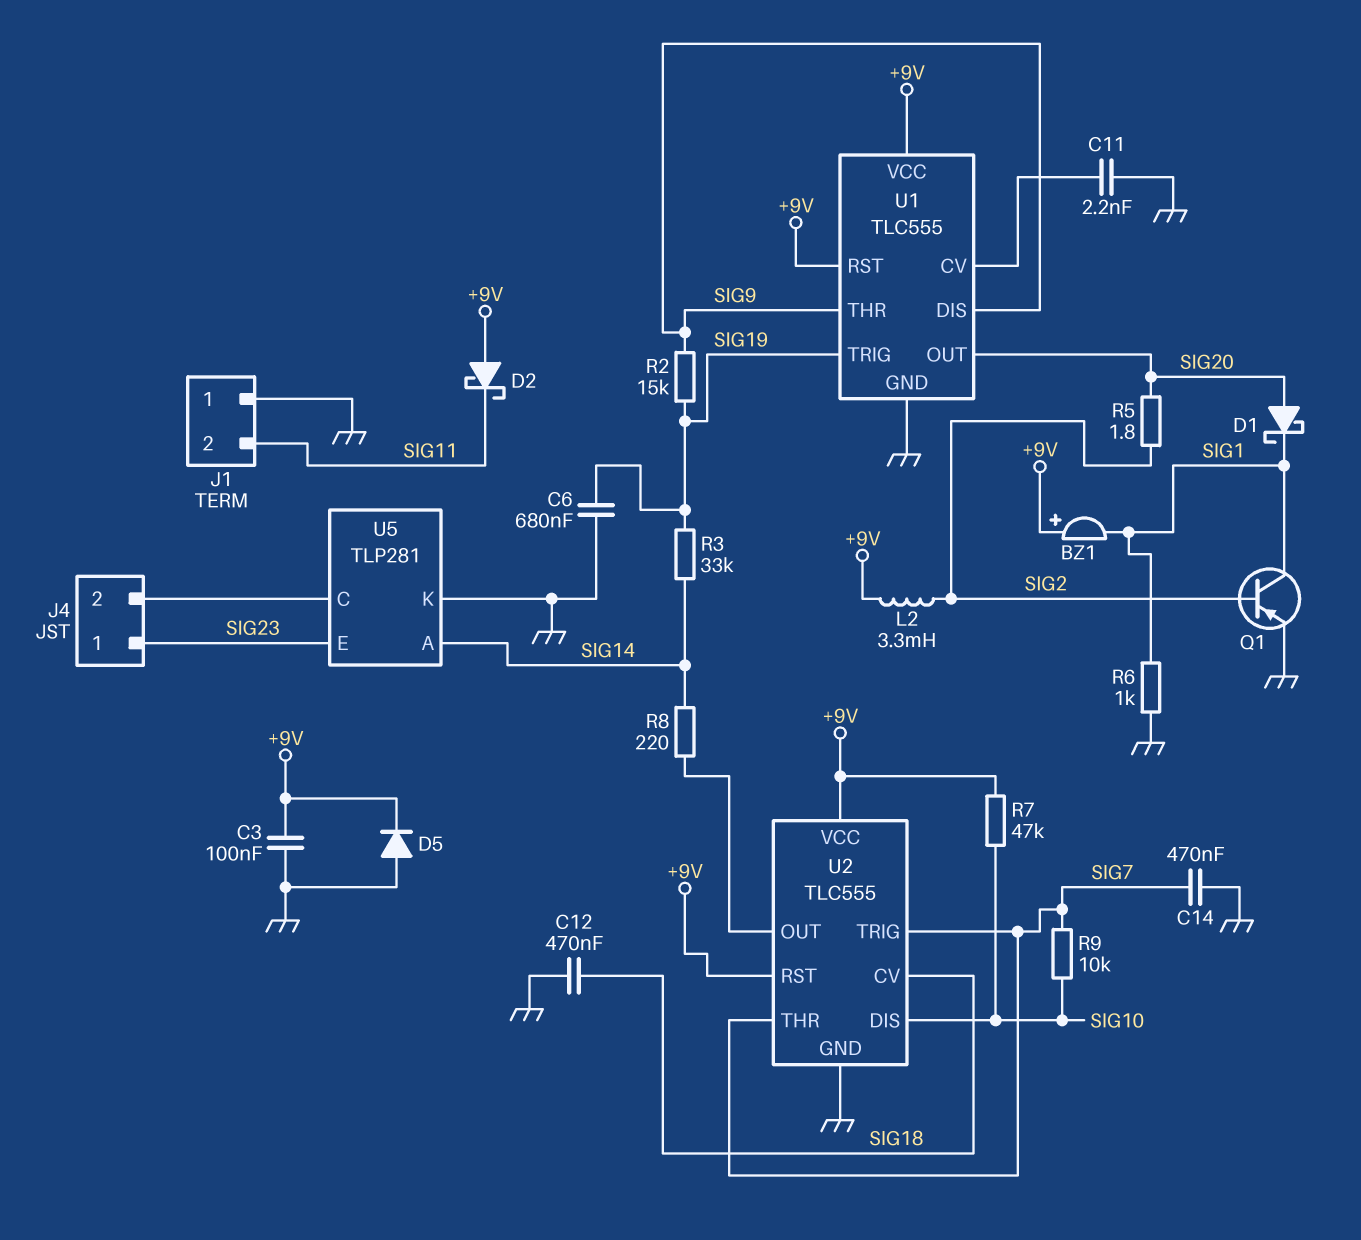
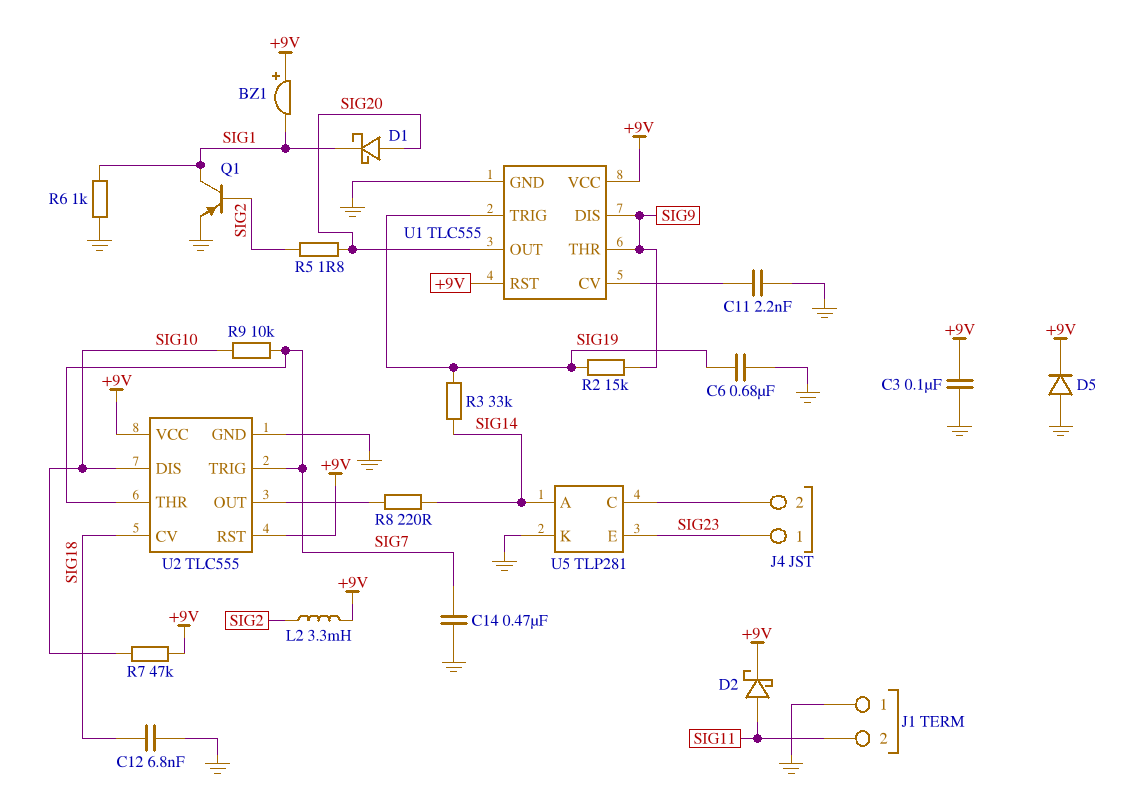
C12: 470nF (GND, SIG18) -> 6.8nF (GND, SIG18)
D2: schottky (A +9V, K SIG11) -> schottky (A SIG11, K +9V)

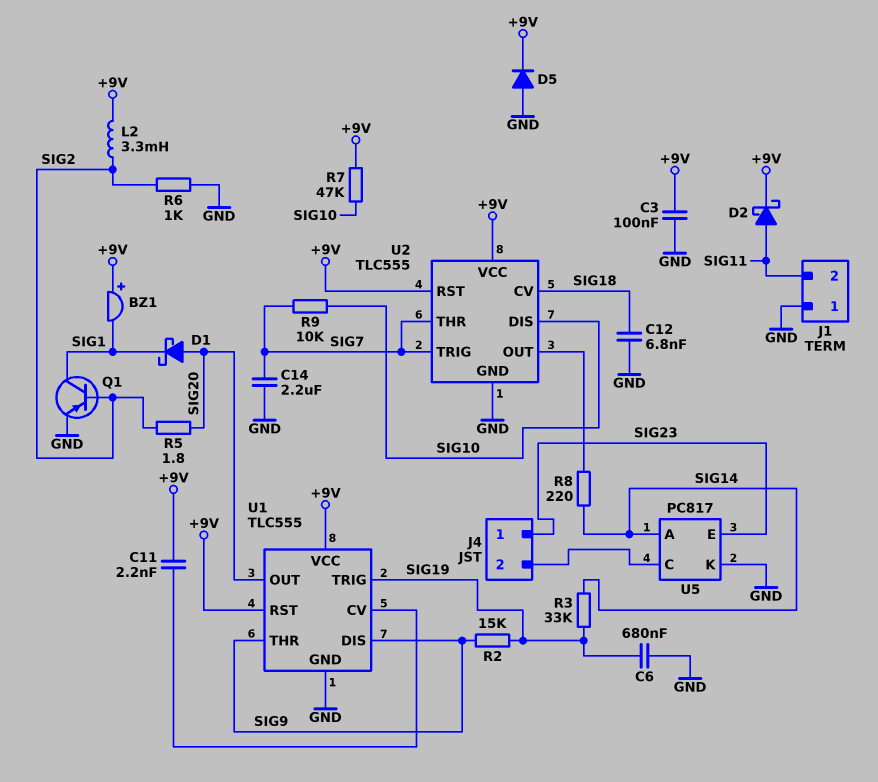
C11: 2.2nF (GND, U1/CV) -> 2.2nF (+9V, U1/CV)
C14: 470nF (GND, SIG7) -> 2.2uF (GND, SIG7)
R6: 1k (GND, SIG1) -> 1k (GND, SIG2)
U5: TLP281 -> PC817

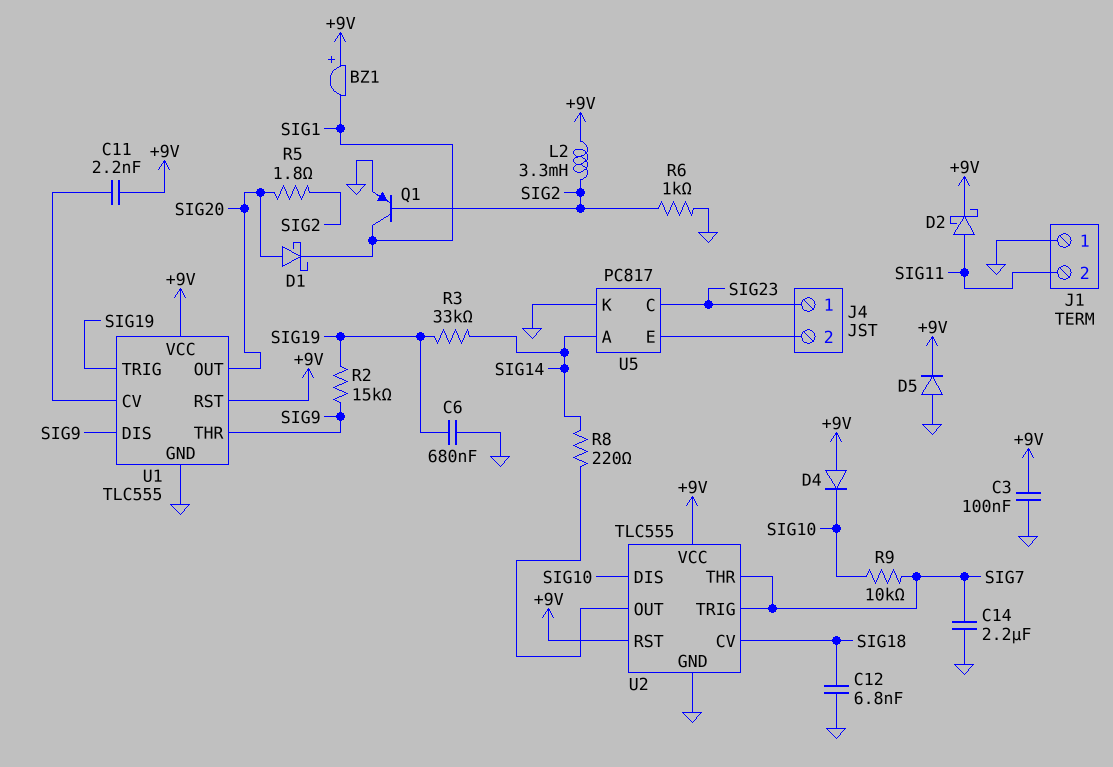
D4: none -> diode (A +9V, K SIG10)
R7: 47k (+9V, SIG10) -> none
U5 pin C: J4/2 -> SIG23
U5 pin E: SIG23 -> J4/2

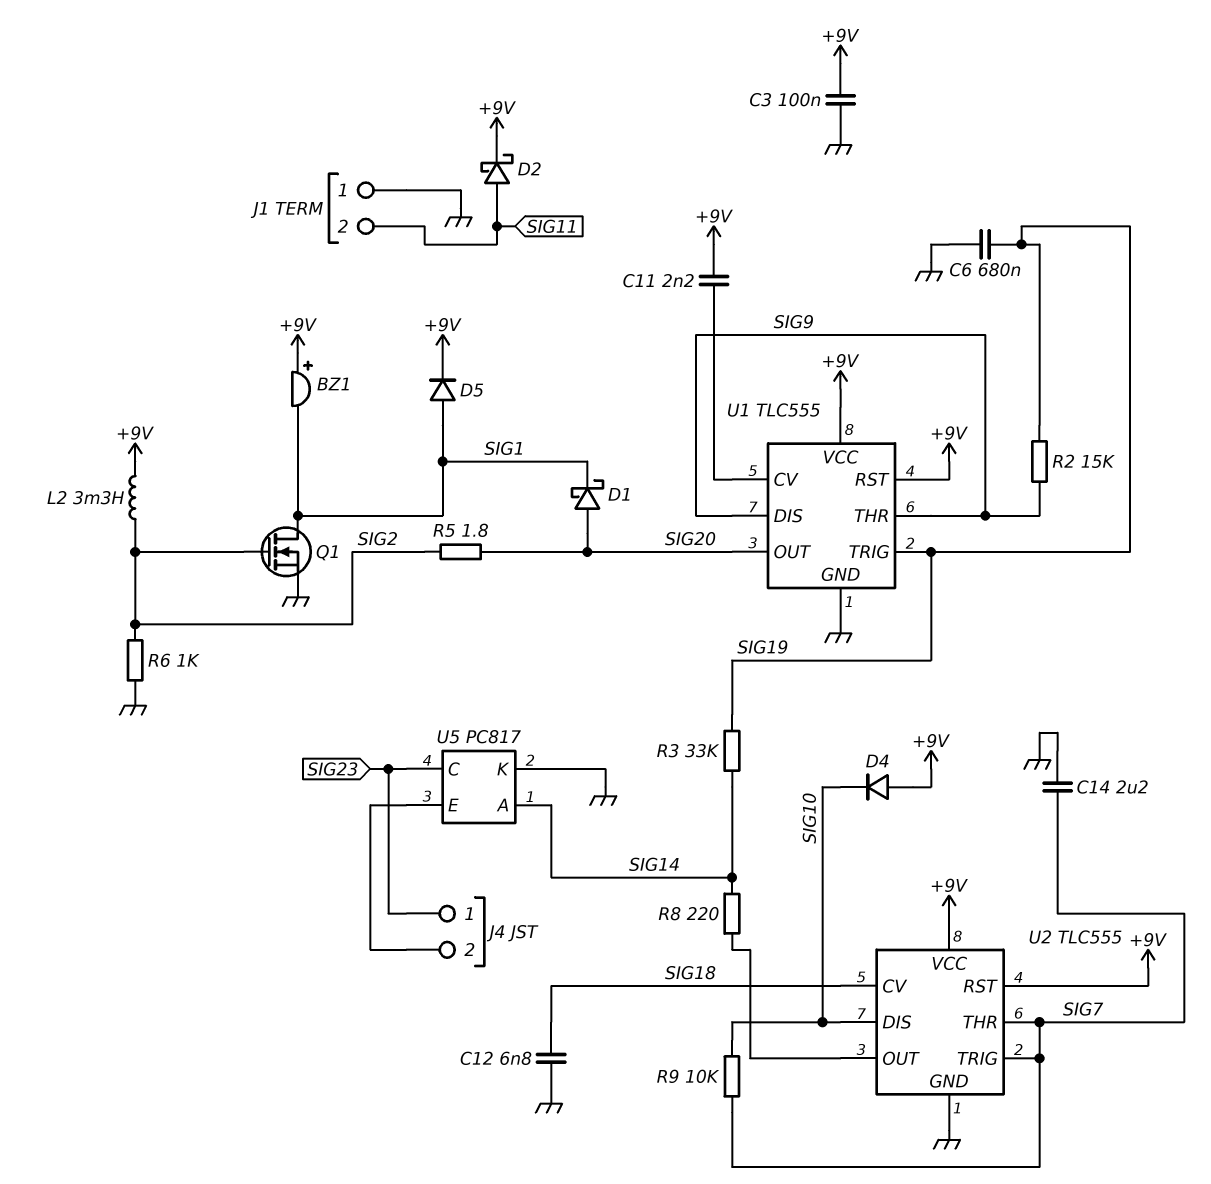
D5: diode (A GND, K +9V) -> diode (A SIG1, K +9V)
Q1: PNP (B SIG2, C SIG1, E GND) -> NMOS (G SIG2, D SIG1, S GND)

